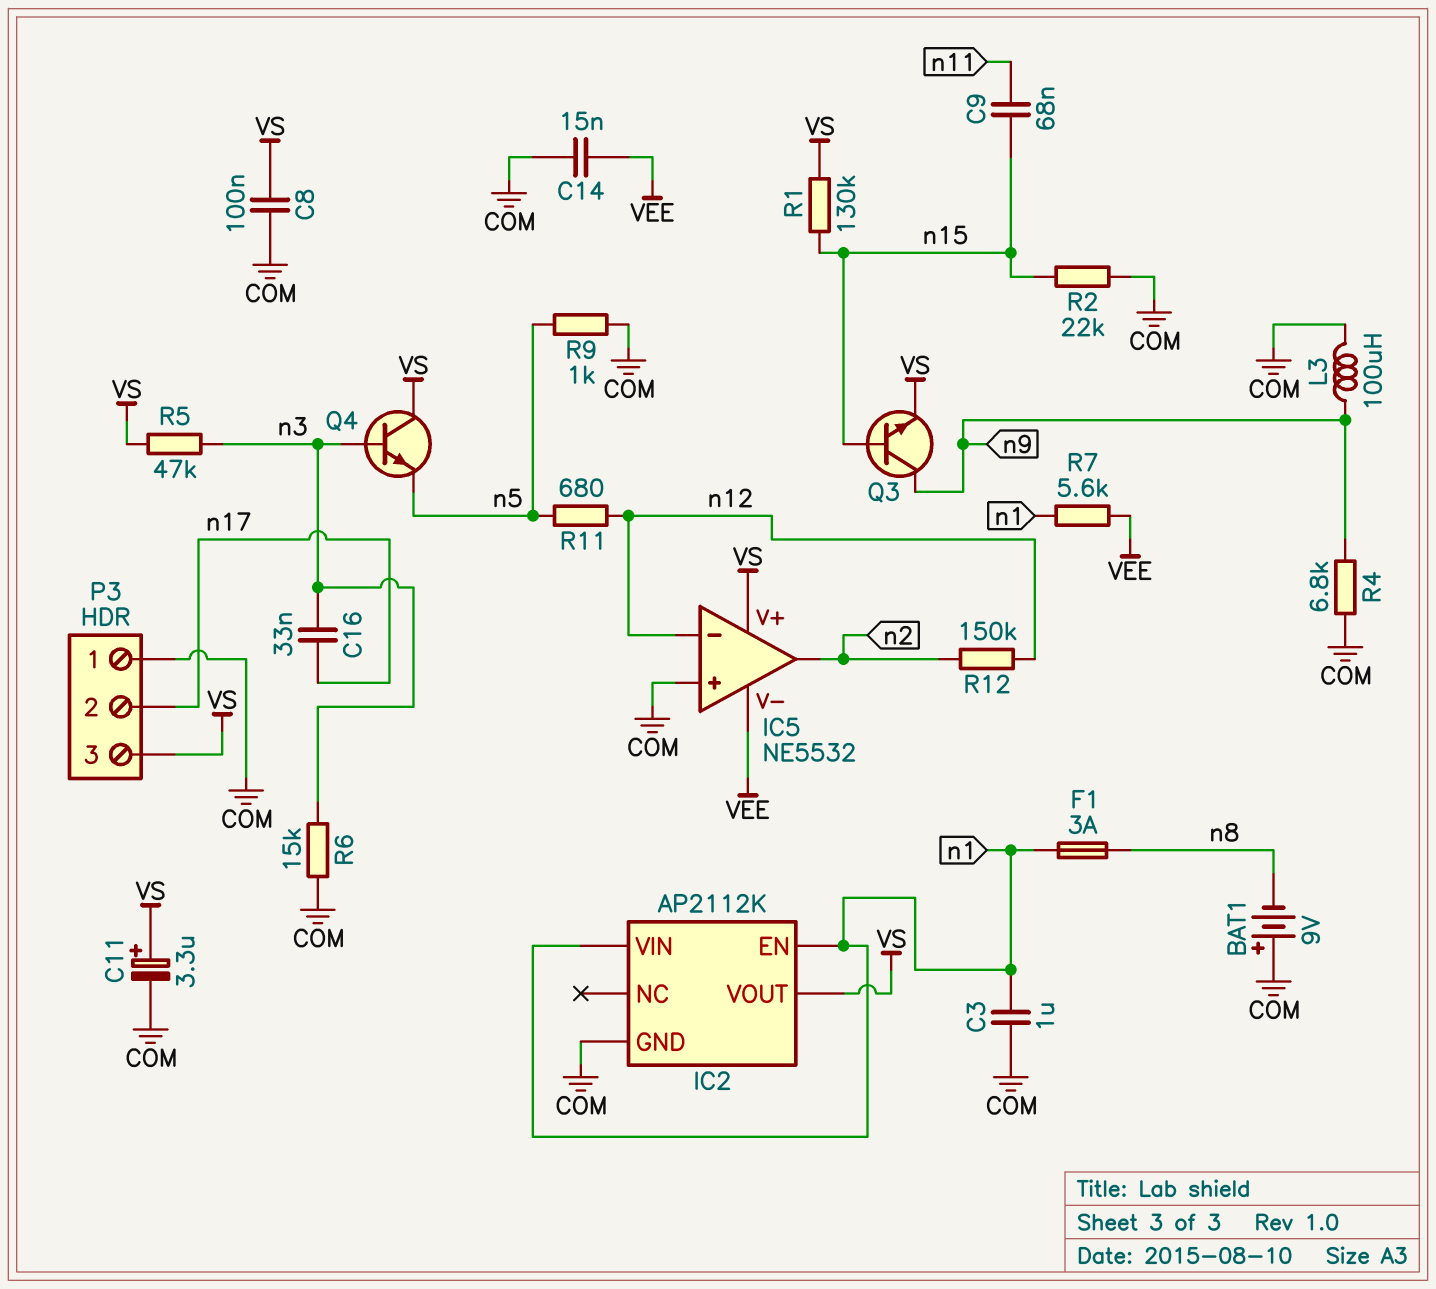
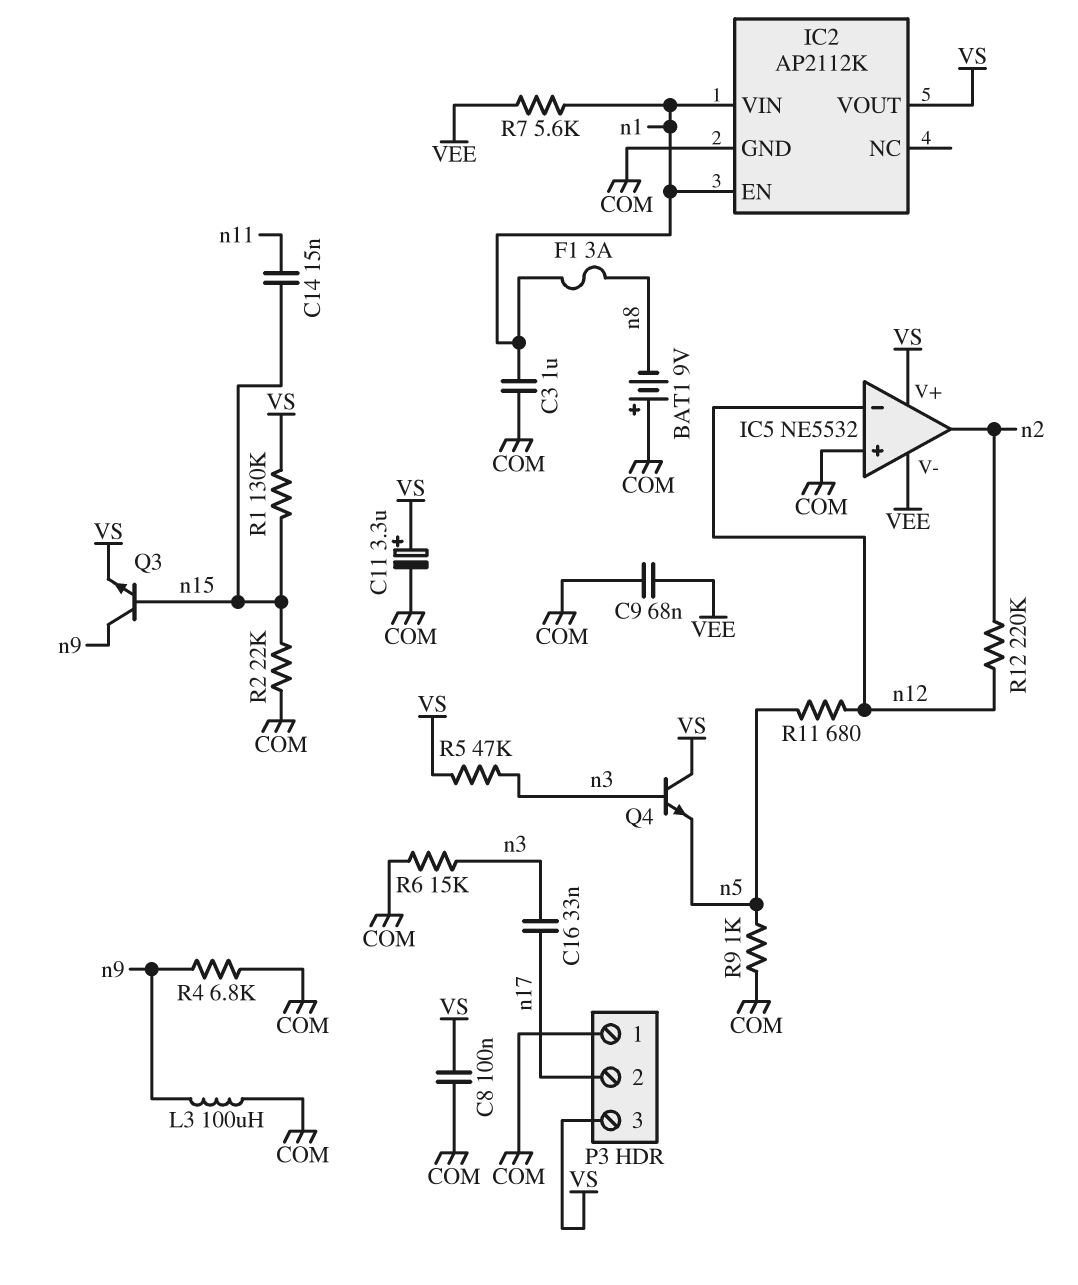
C9: 68nF (n11, n15) -> 68nF (COM, VEE)
C14: 15nF (COM, VEE) -> 15nF (n11, n15)
R12: 150k (n2, n12) -> 220k (n2, n12)

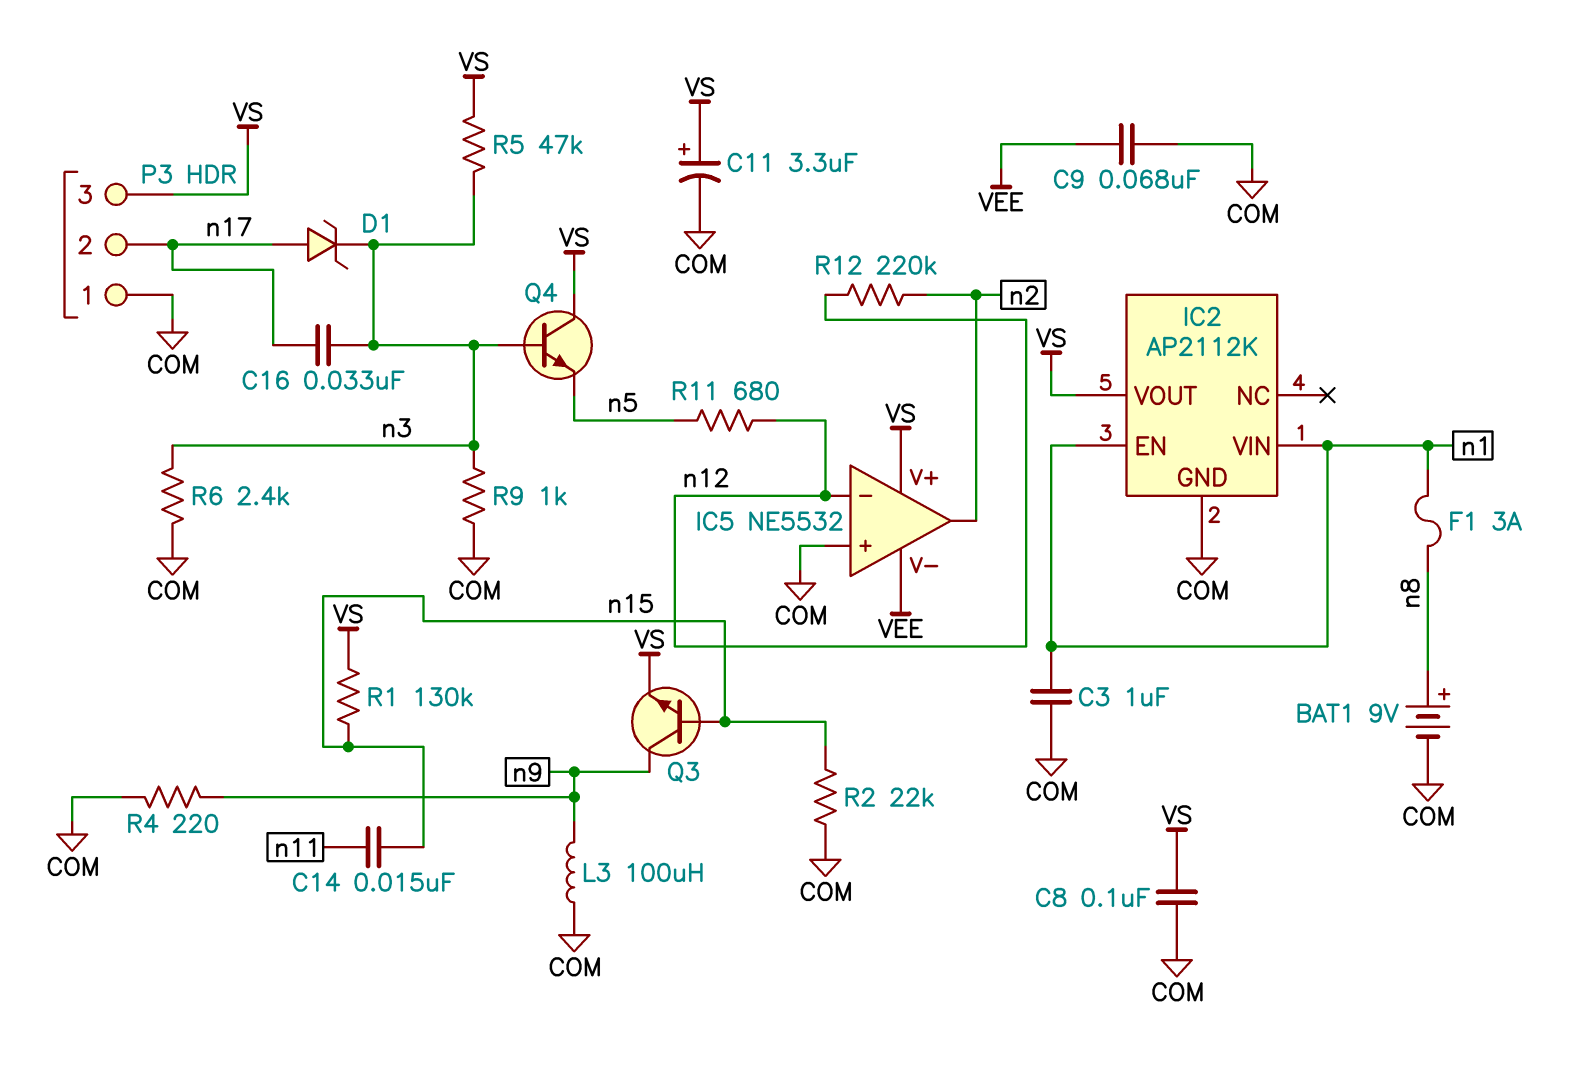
BAT1: 9V (plus COM, minus n8) -> 9V (plus n8, minus COM)
D1: none -> zener (A n17, K n3)
R4: 6.8k (COM, n9) -> 220 (COM, n9)
R6: 15k (COM, n3) -> 2.4k (COM, n3)
R7: 5.6k (VEE, n1) -> none
R9: 1k (COM, n5) -> 1k (COM, n3)

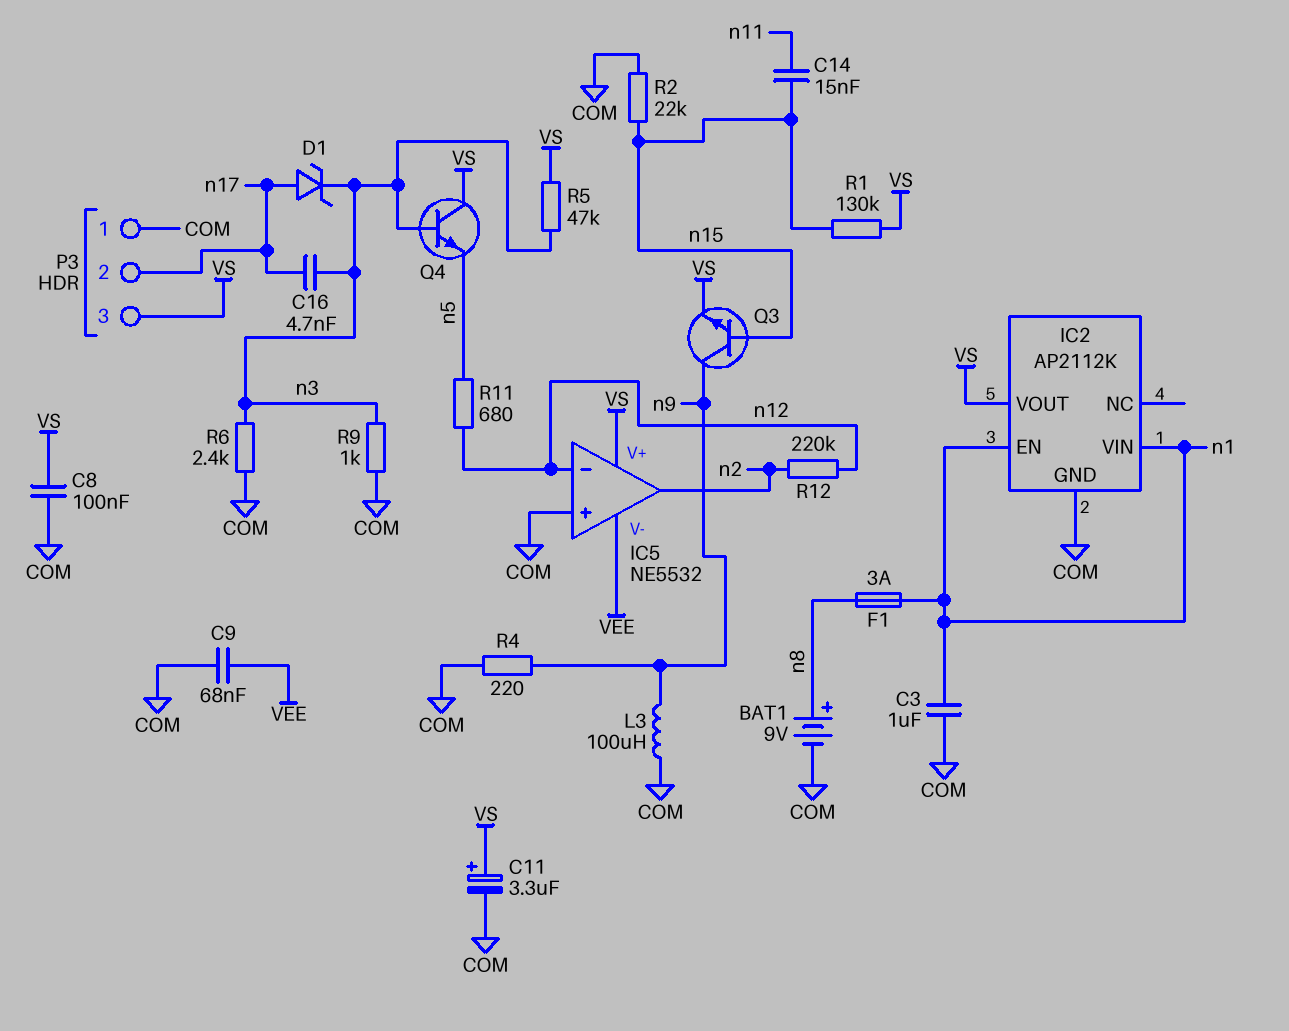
C16: 33nF (n3, n17) -> 4.7nF (n3, n17)

